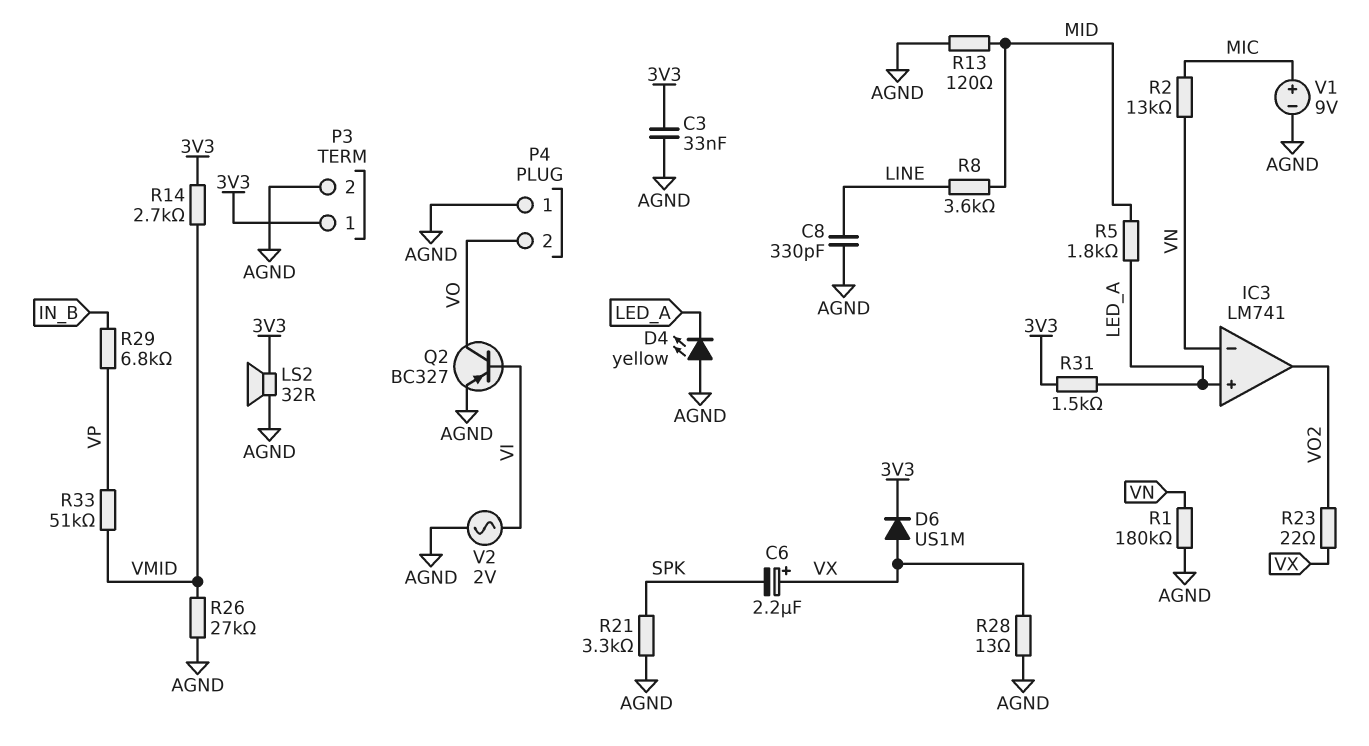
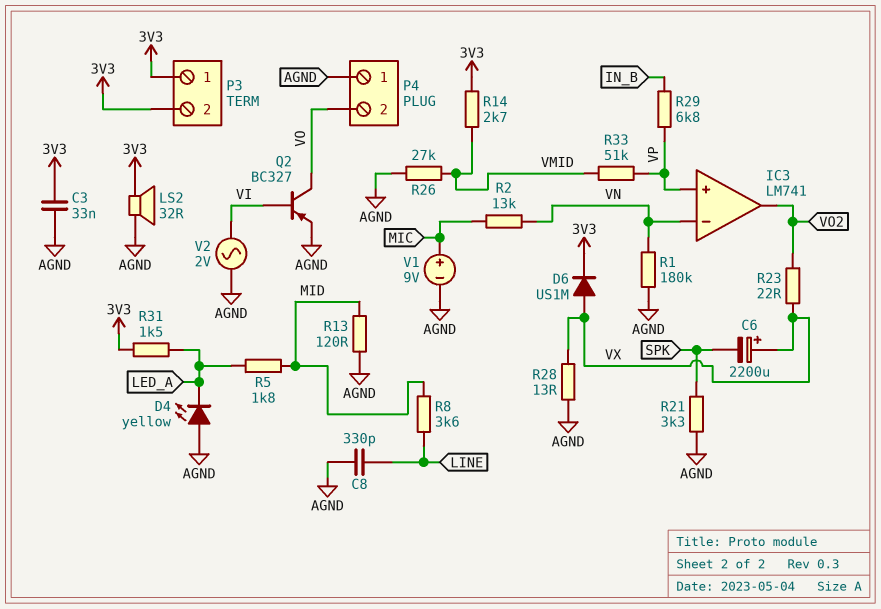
C6: 2.2uF (plus VX, minus SPK) -> 2200uF (plus VX, minus SPK)
IC3 pin in+: LED_A -> VP
P3 pin 2: AGND -> 3V3

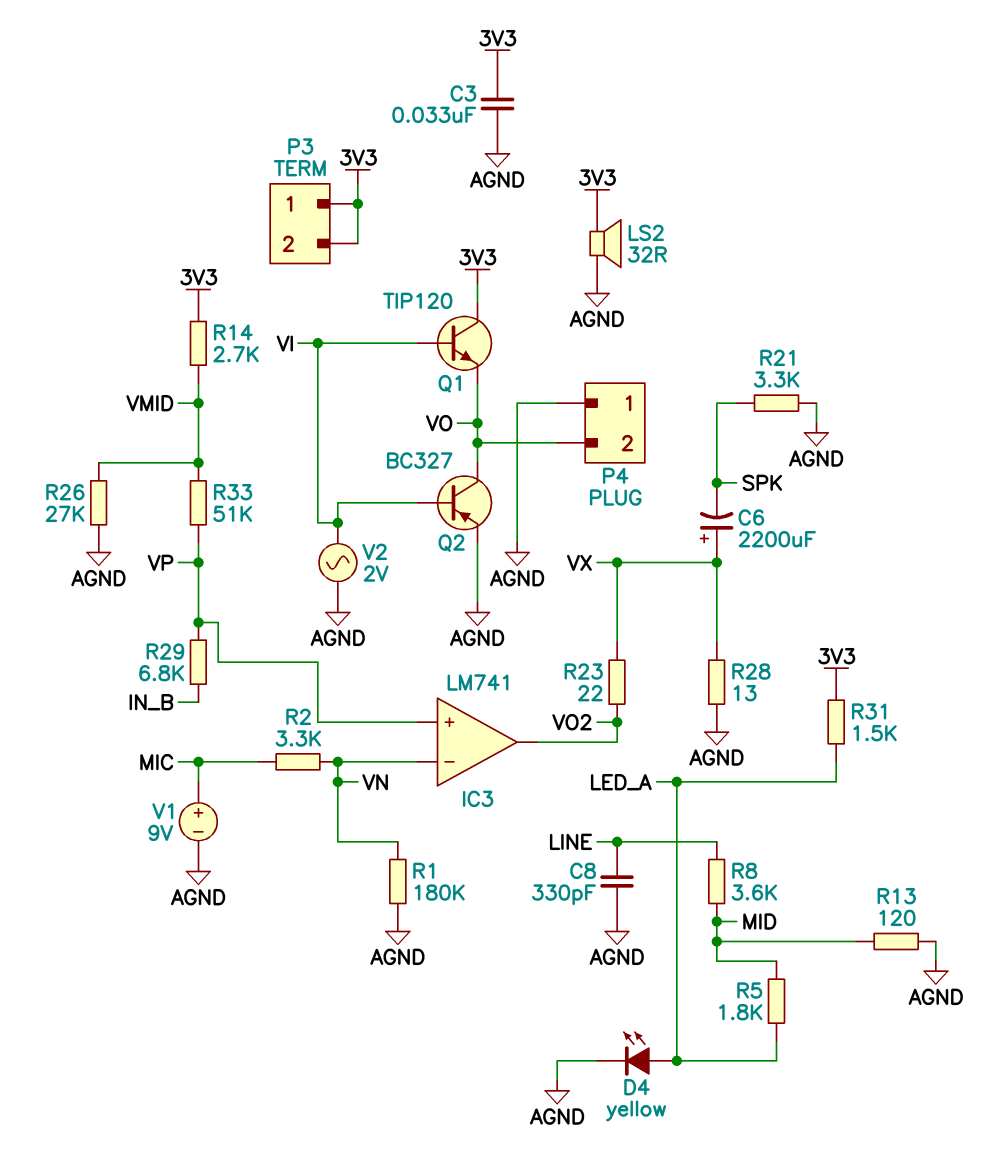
D4: LED yellow (A AGND, K LED_A) -> LED yellow (A LED_A, K AGND)
D6: diode US1M (A VX, K 3V3) -> none
Q1: none -> NPN TIP120 (B VI, C 3V3, E VO)
R2: 13k (MIC, VN) -> 3.3k (MIC, VN)

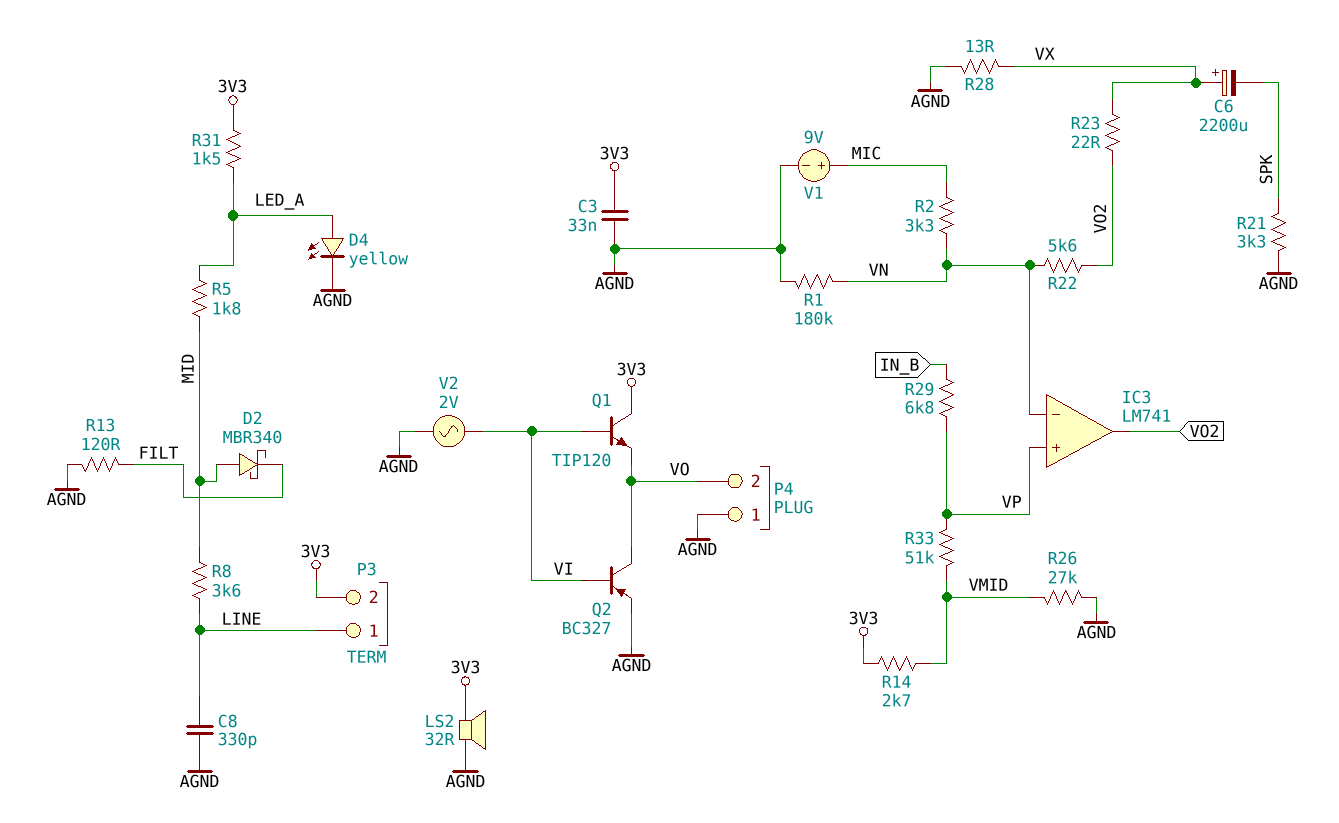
D2: none -> schottky MBR340 (A MID, K FILT)
P3 pin 1: 3V3 -> LINE
R13: 120 (AGND, MID) -> 120 (AGND, FILT)
R22: none -> 5.6k (VN, VO2)

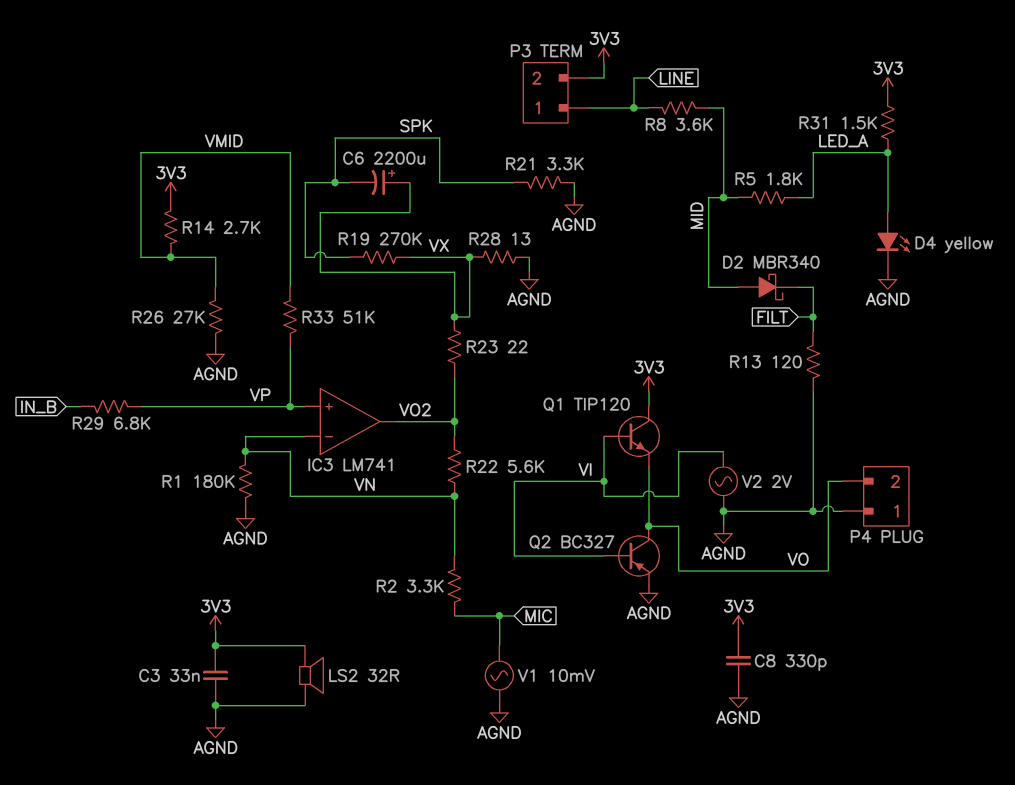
C8: 330pF (AGND, LINE) -> 330pF (3V3, AGND)
R19: none -> 270k (SPK, VX)
V1: 9V (plus MIC, minus AGND) -> AC 10mV (AGND, MIC)

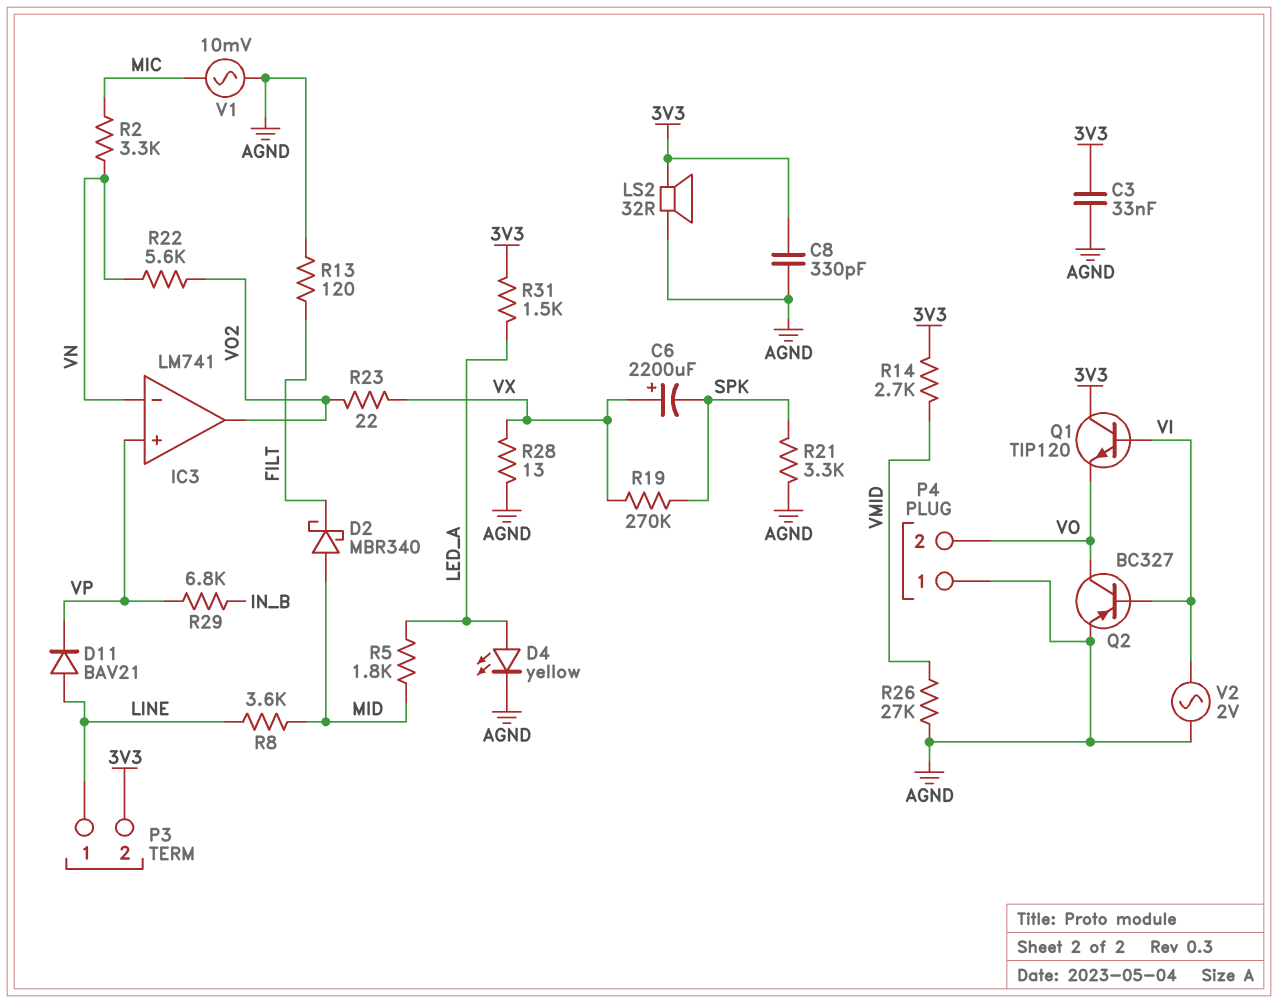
D11: none -> diode BAV21 (A LINE, K VP)
R1: 180k (AGND, VN) -> none
R33: 51k (VMID, VP) -> none

